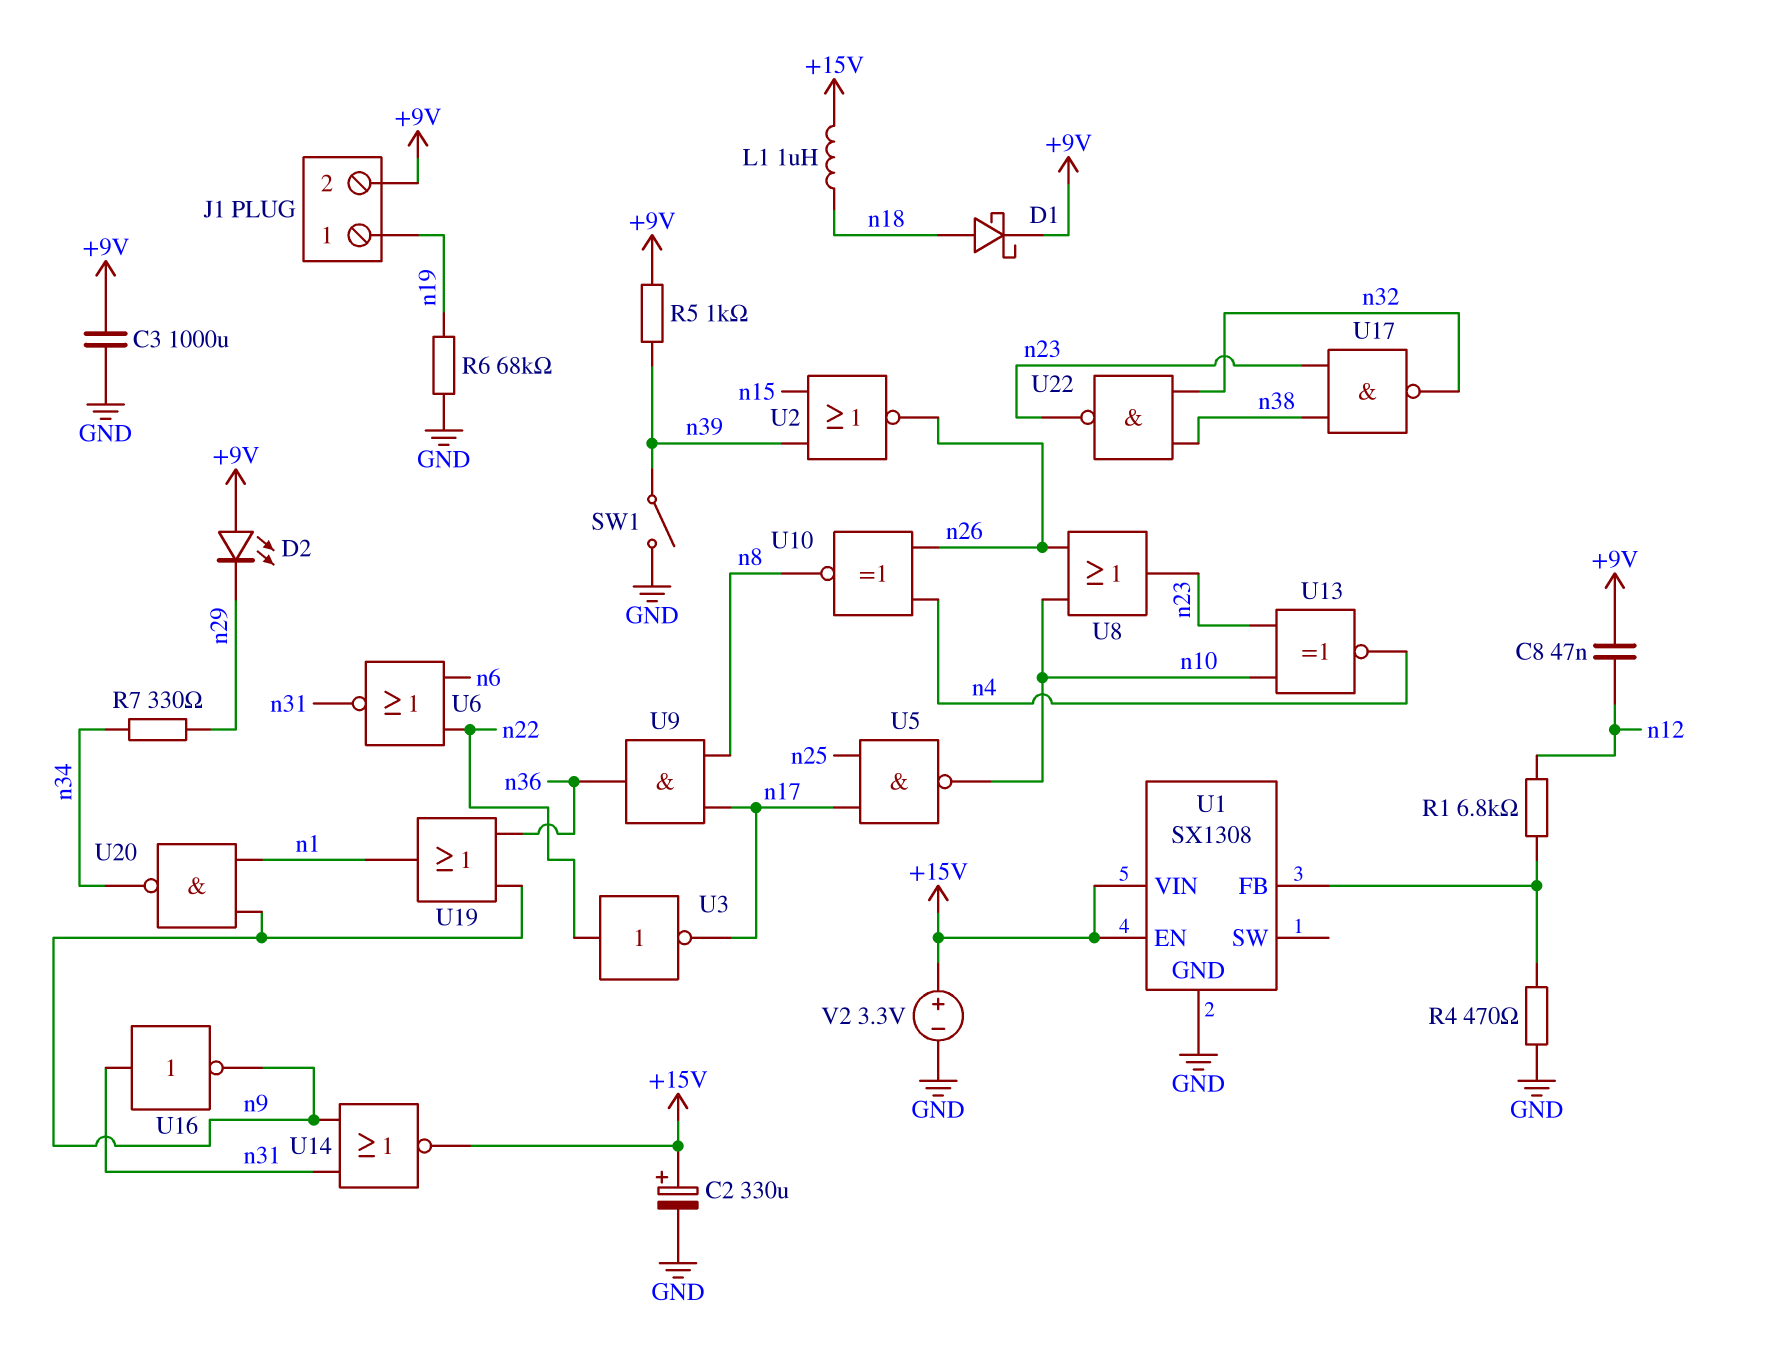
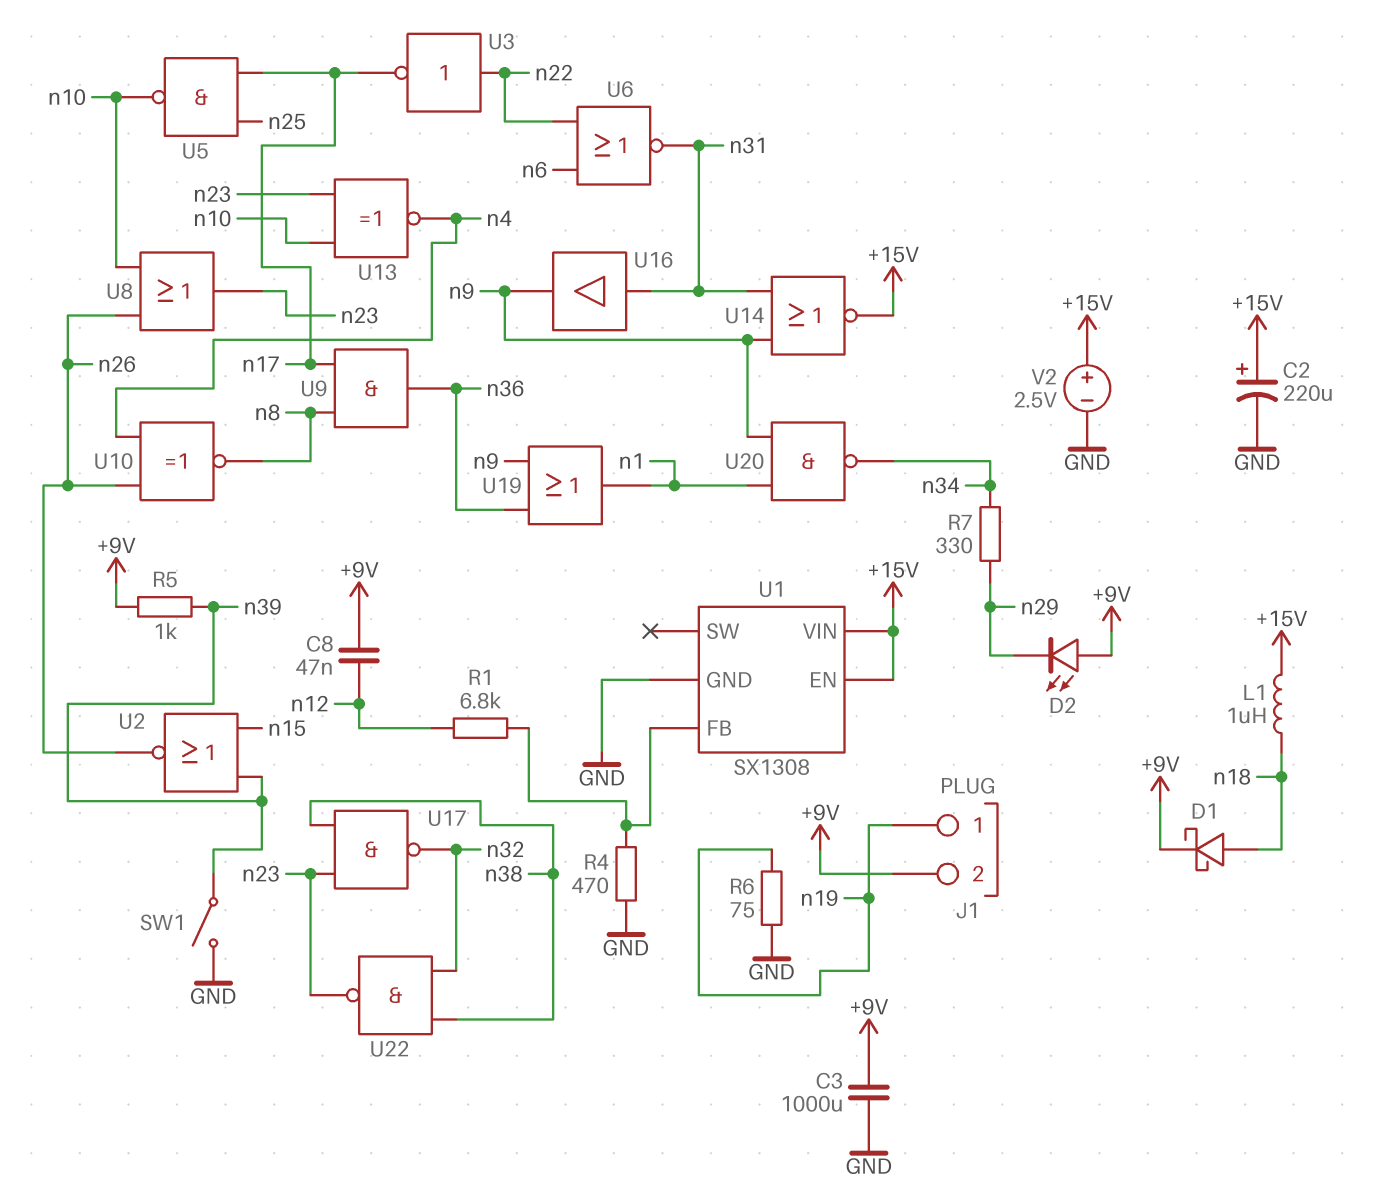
C2: 330uF (plus +15V, minus GND) -> 220uF (plus +15V, minus GND)
R6: 68k (GND, n19) -> 75 (GND, n19)
U16: NOT (in n31, out n9) -> buffer (in n31, out n9)
V2: 3.3V (plus +15V, minus GND) -> 2.5V (plus +15V, minus GND)

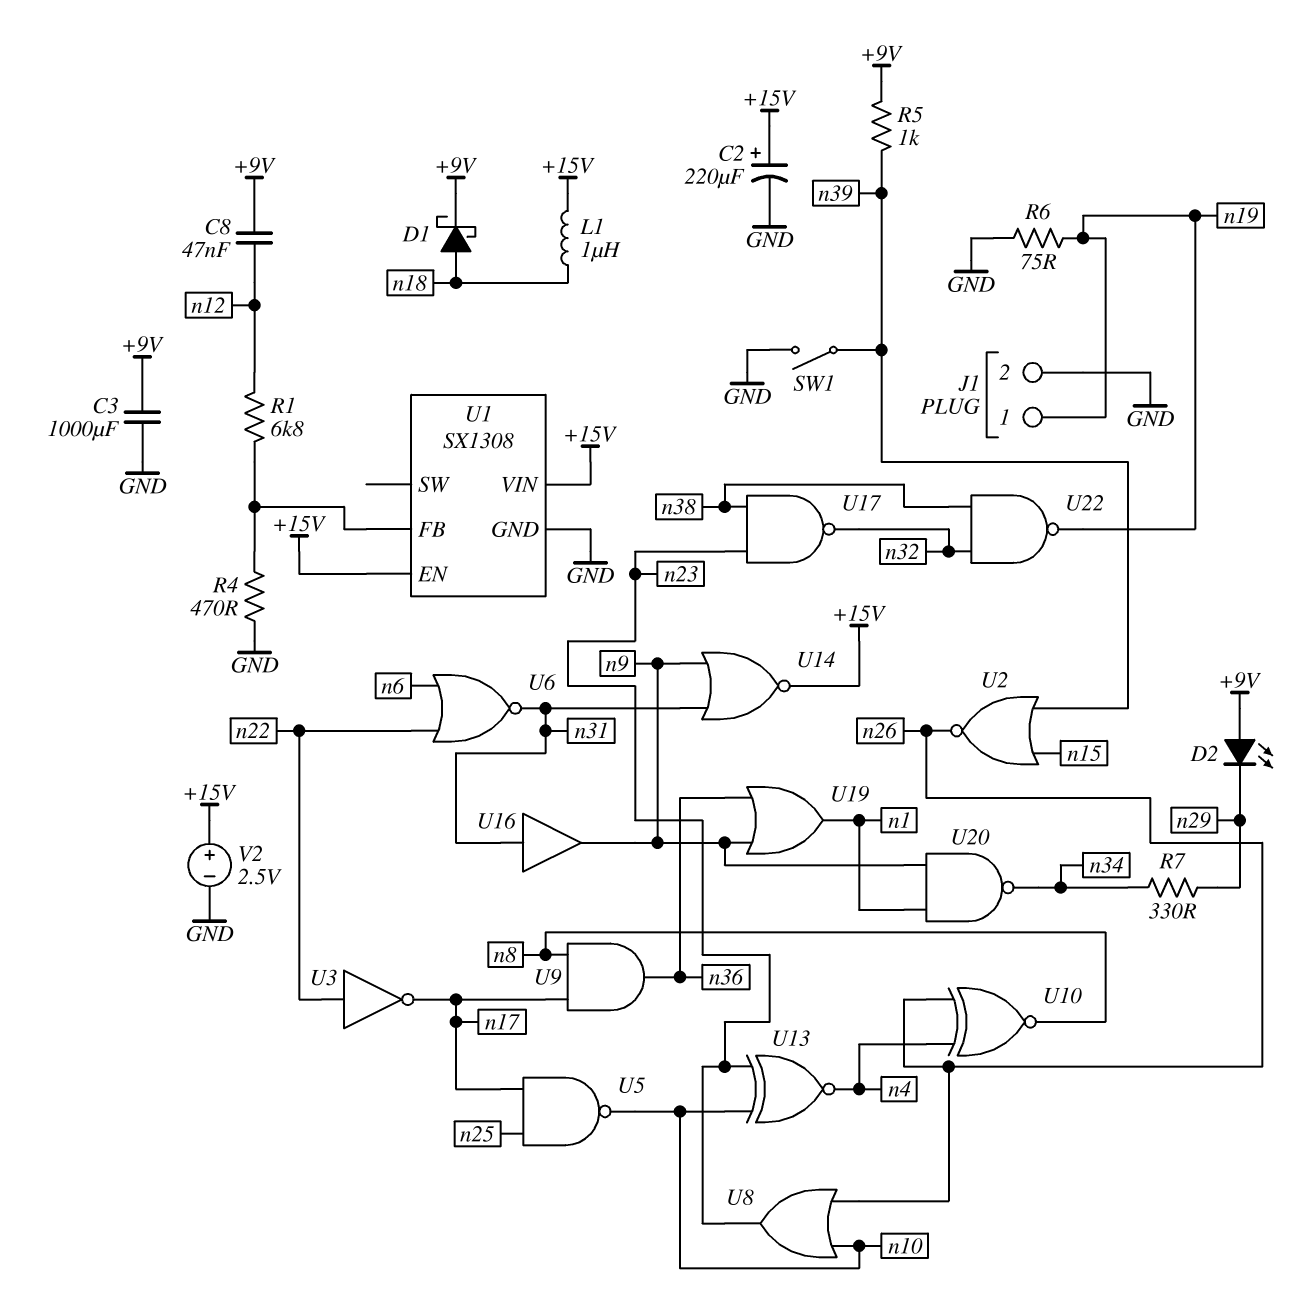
J1 pin 2: +9V -> GND
U22: NAND (in n32, in n38, out n23) -> NAND (in n32, in n38, out n19)

